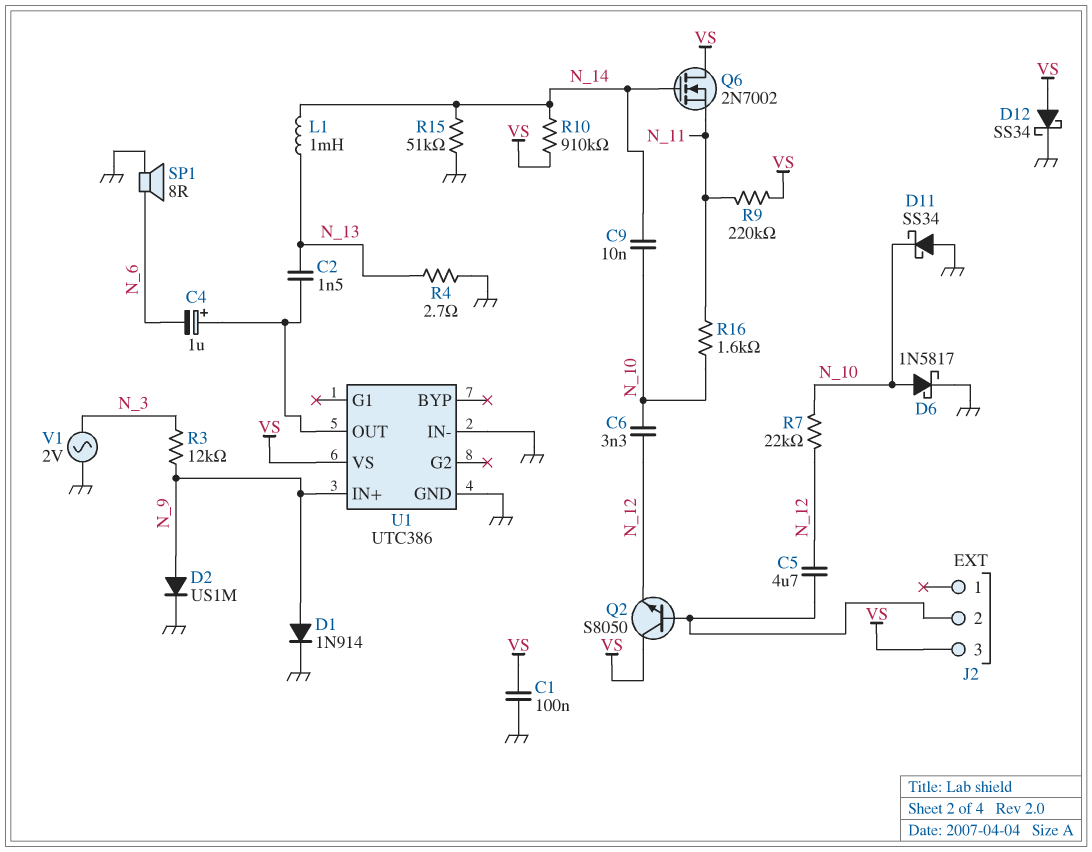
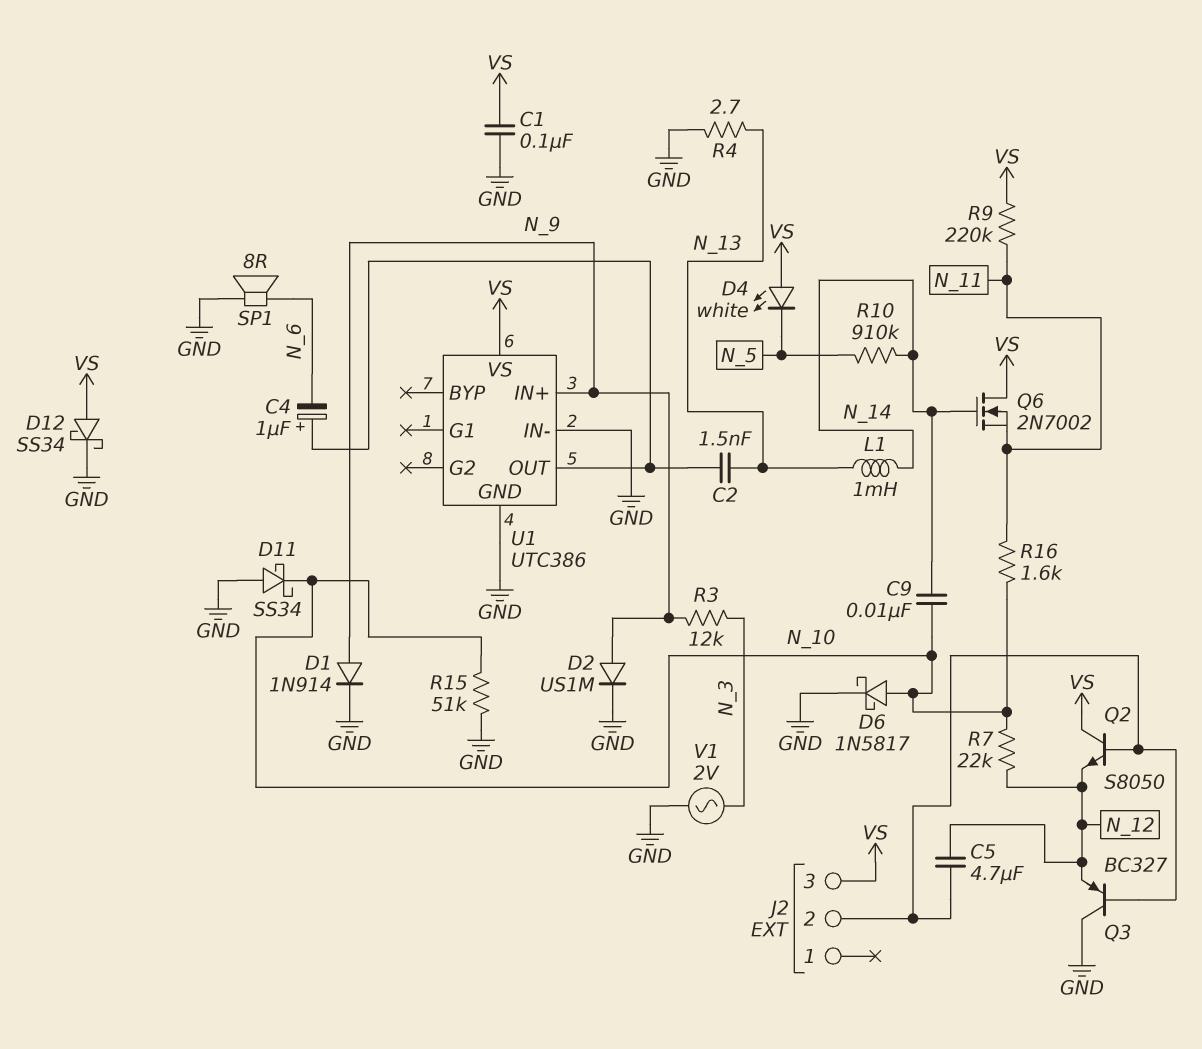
C6: 3.3nF (N_10, N_12) -> none
D4: none -> LED white (A VS, K N_5)
Q3: none -> PNP BC327 (B J2/2, C GND, E N_12)
R10: 910k (N_14, VS) -> 910k (N_5, N_14)
R15: 51k (GND, N_14) -> 51k (GND, N_10)

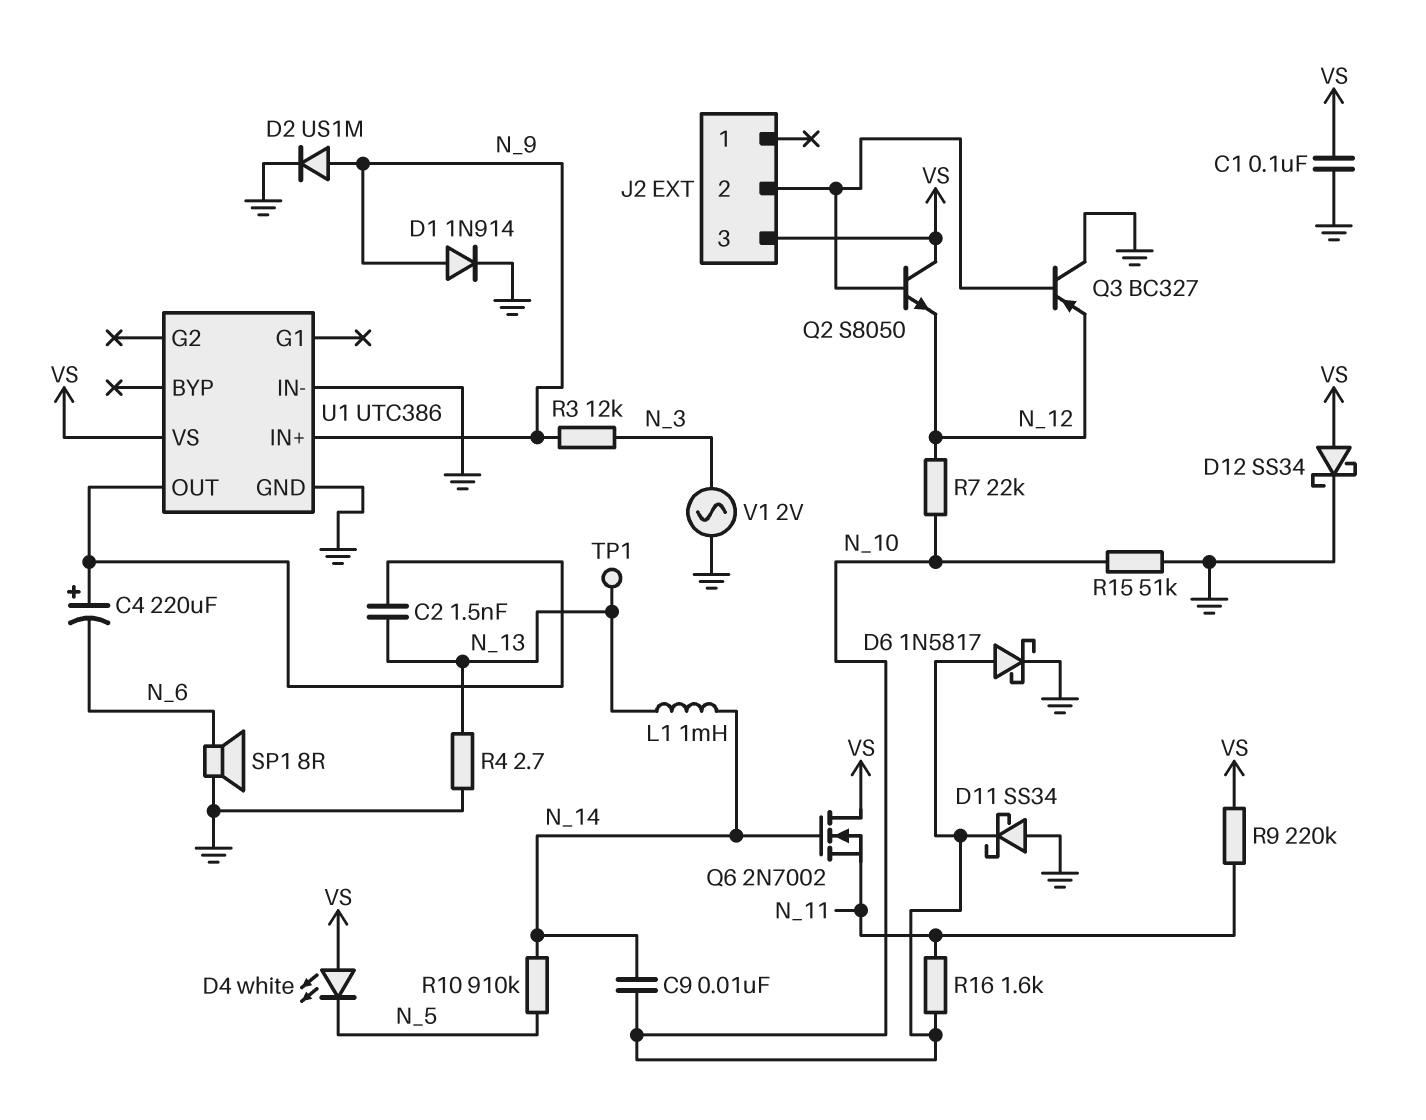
C4: 1uF (plus U1/OUT, minus N_6) -> 220uF (plus U1/OUT, minus N_6)
C5: 4.7uF (J2/2, N_12) -> none
TP1: none -> test point (N_13)

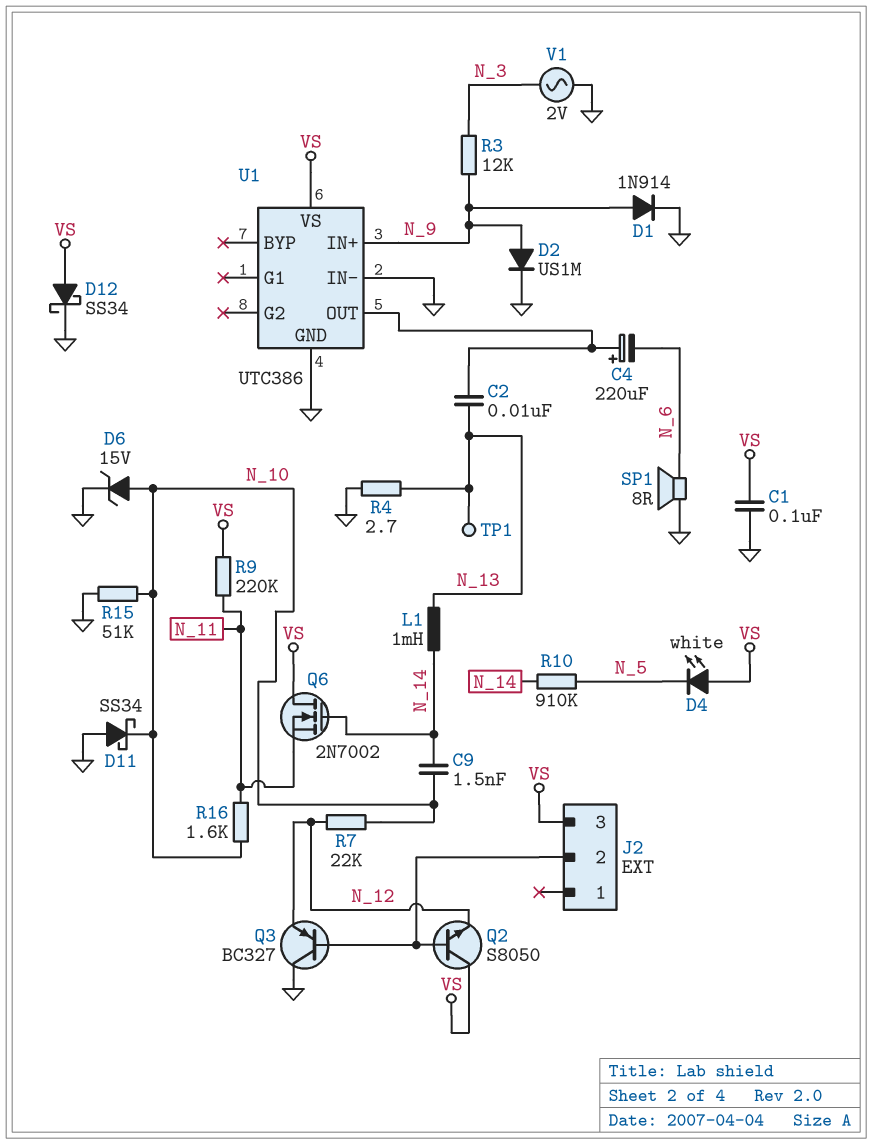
C2: 1.5nF (N_13, U1/OUT) -> 10nF (N_13, U1/OUT)
C9: 10nF (N_10, N_14) -> 1.5nF (N_10, N_14)
D6: schottky 1N5817 (A N_10, K GND) -> zener 15V (A N_10, K GND)

